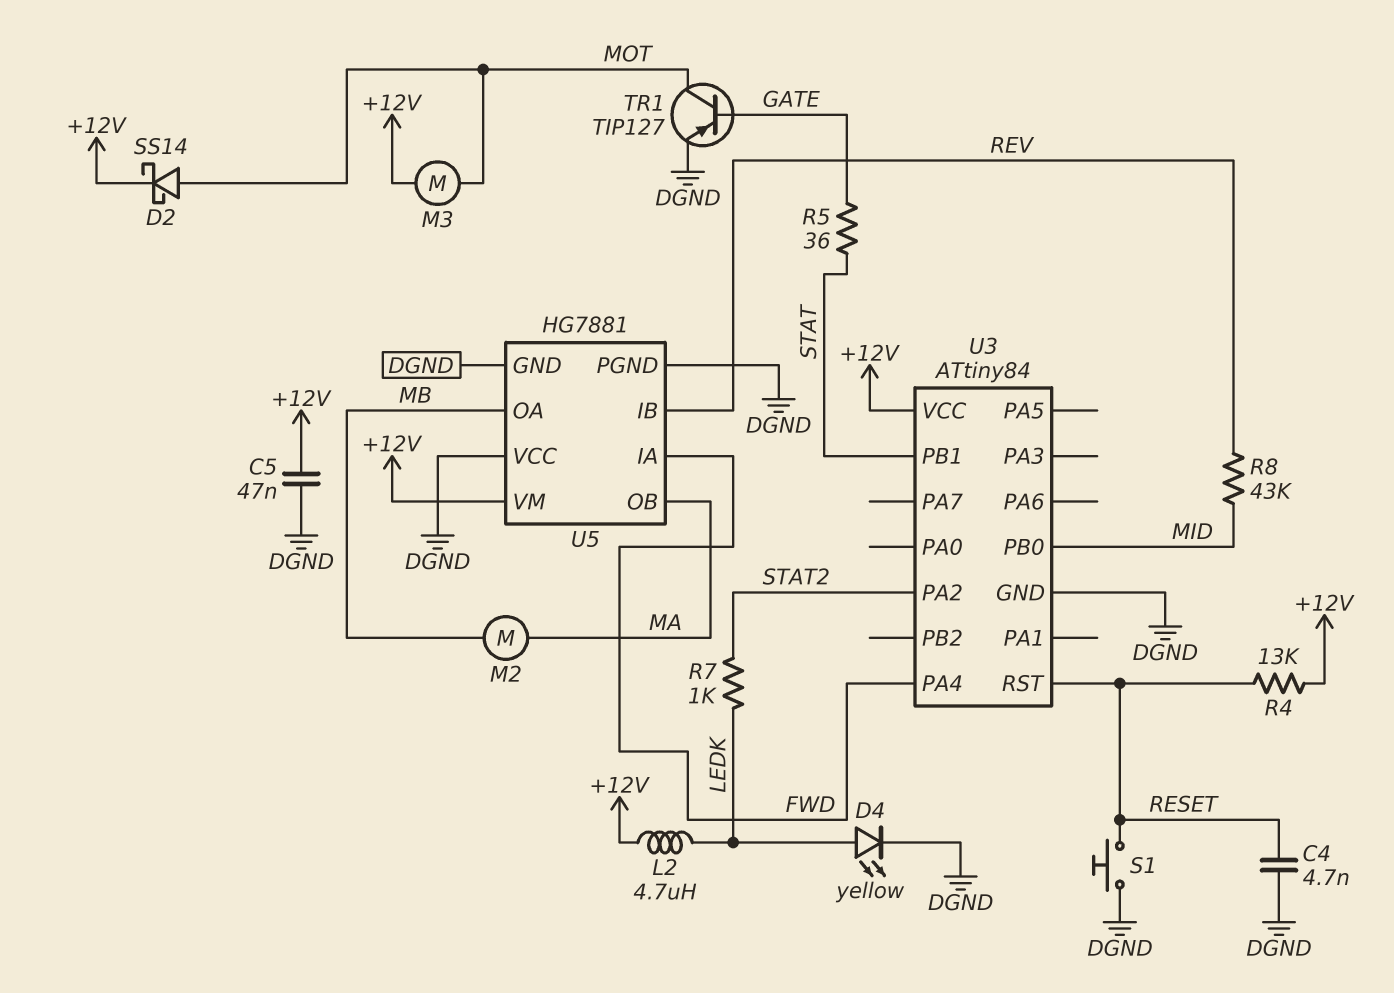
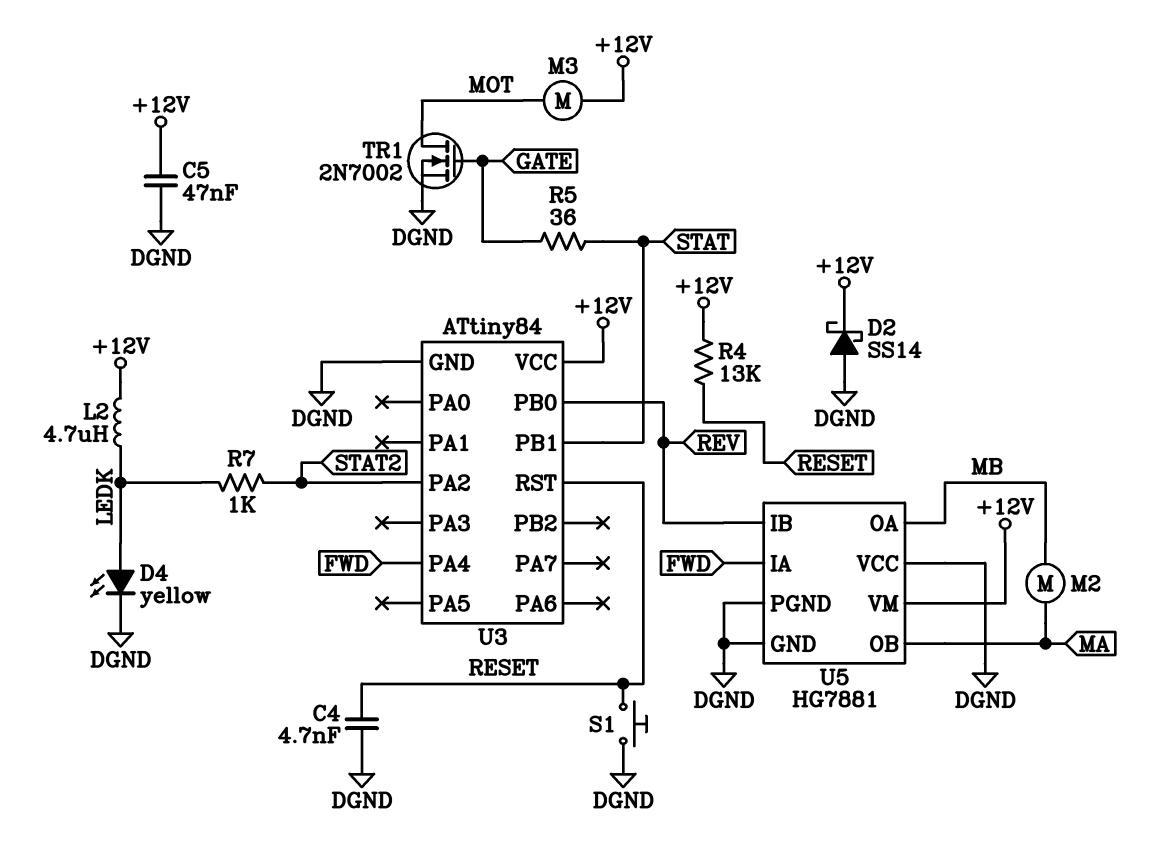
D2: schottky SS14 (A MOT, K +12V) -> schottky SS14 (A DGND, K +12V)
R8: 43k (MID, REV) -> none
TR1: PNP TIP127 (B GATE, C MOT, E DGND) -> NMOS 2N7002 (G GATE, D MOT, S DGND)
U3 pin PB0: MID -> REV

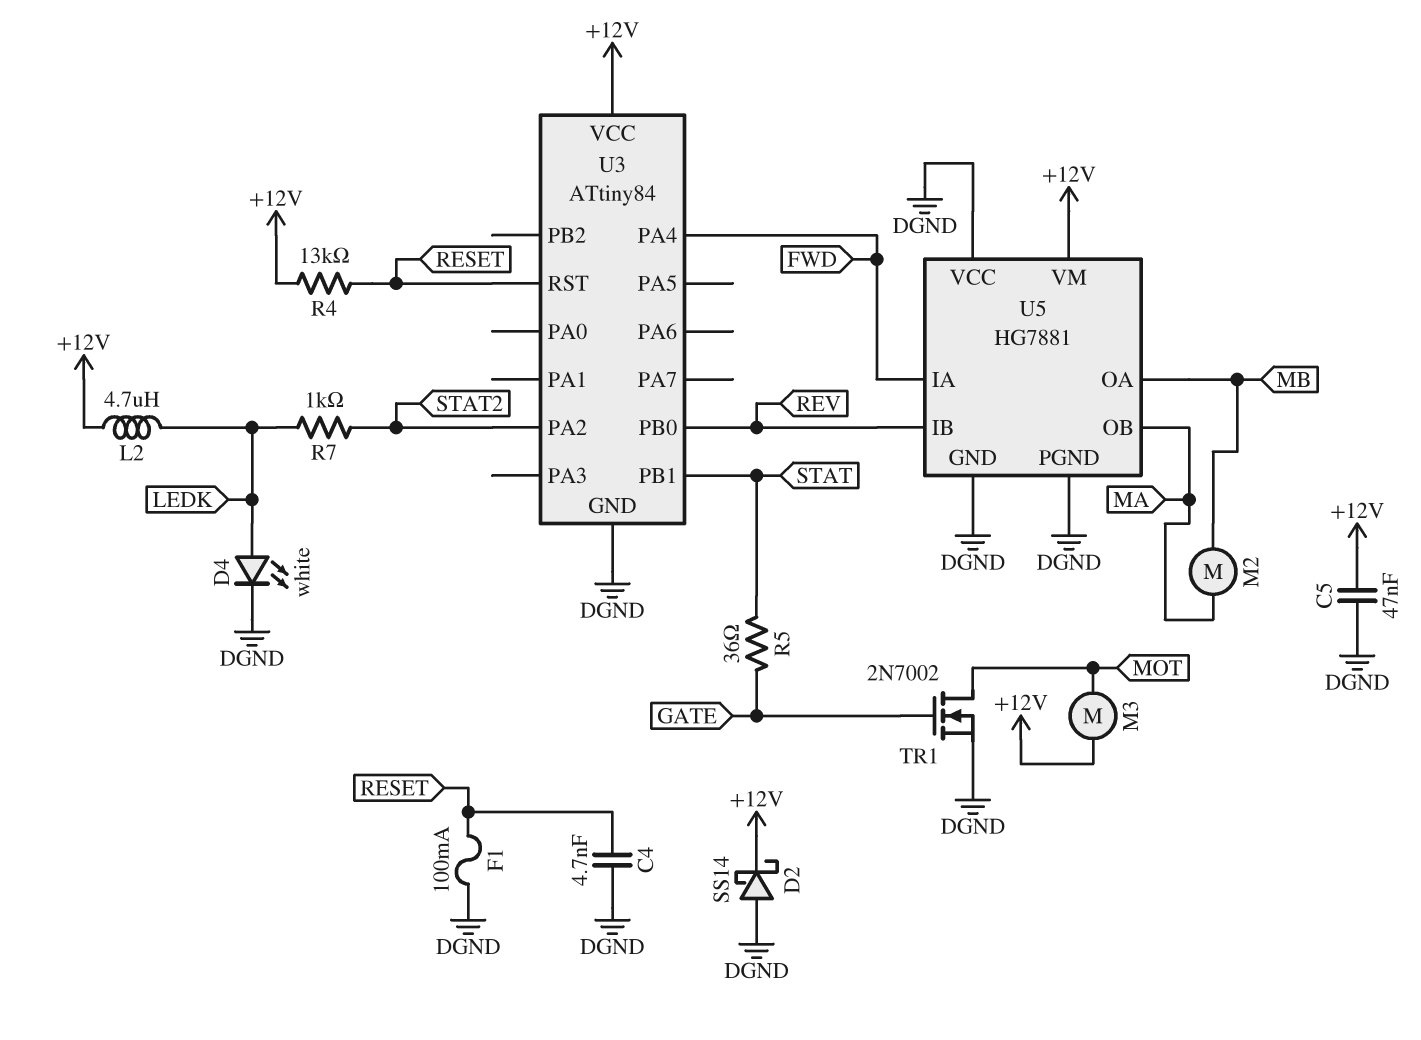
D4: LED yellow (A LEDK, K DGND) -> LED white (A LEDK, K DGND)
F1: none -> 100mA (DGND, RESET)
S1: button (DGND, RESET) -> none

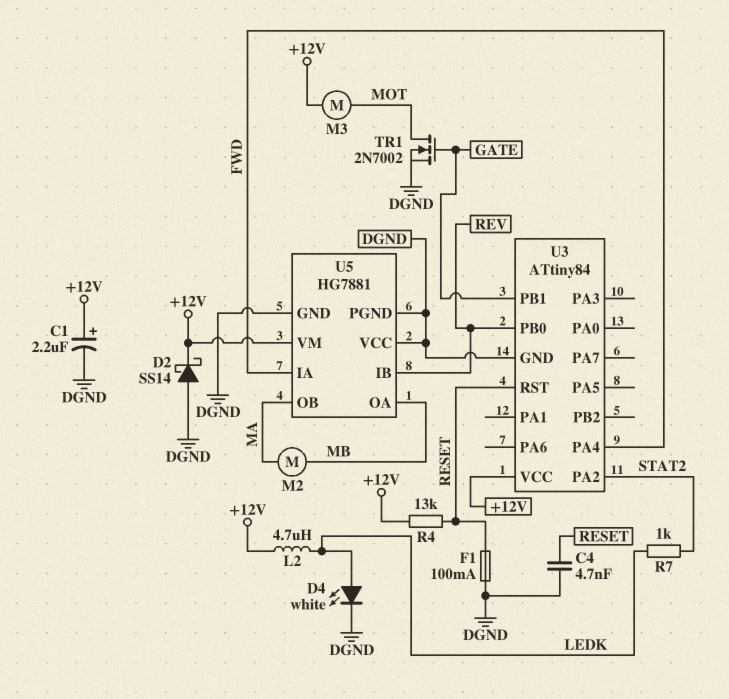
C1: none -> 2.2uF (plus +12V, minus DGND)
C5: 47nF (+12V, DGND) -> none
R5: 36 (GATE, STAT) -> none
U3 pin PB1: STAT -> GATE

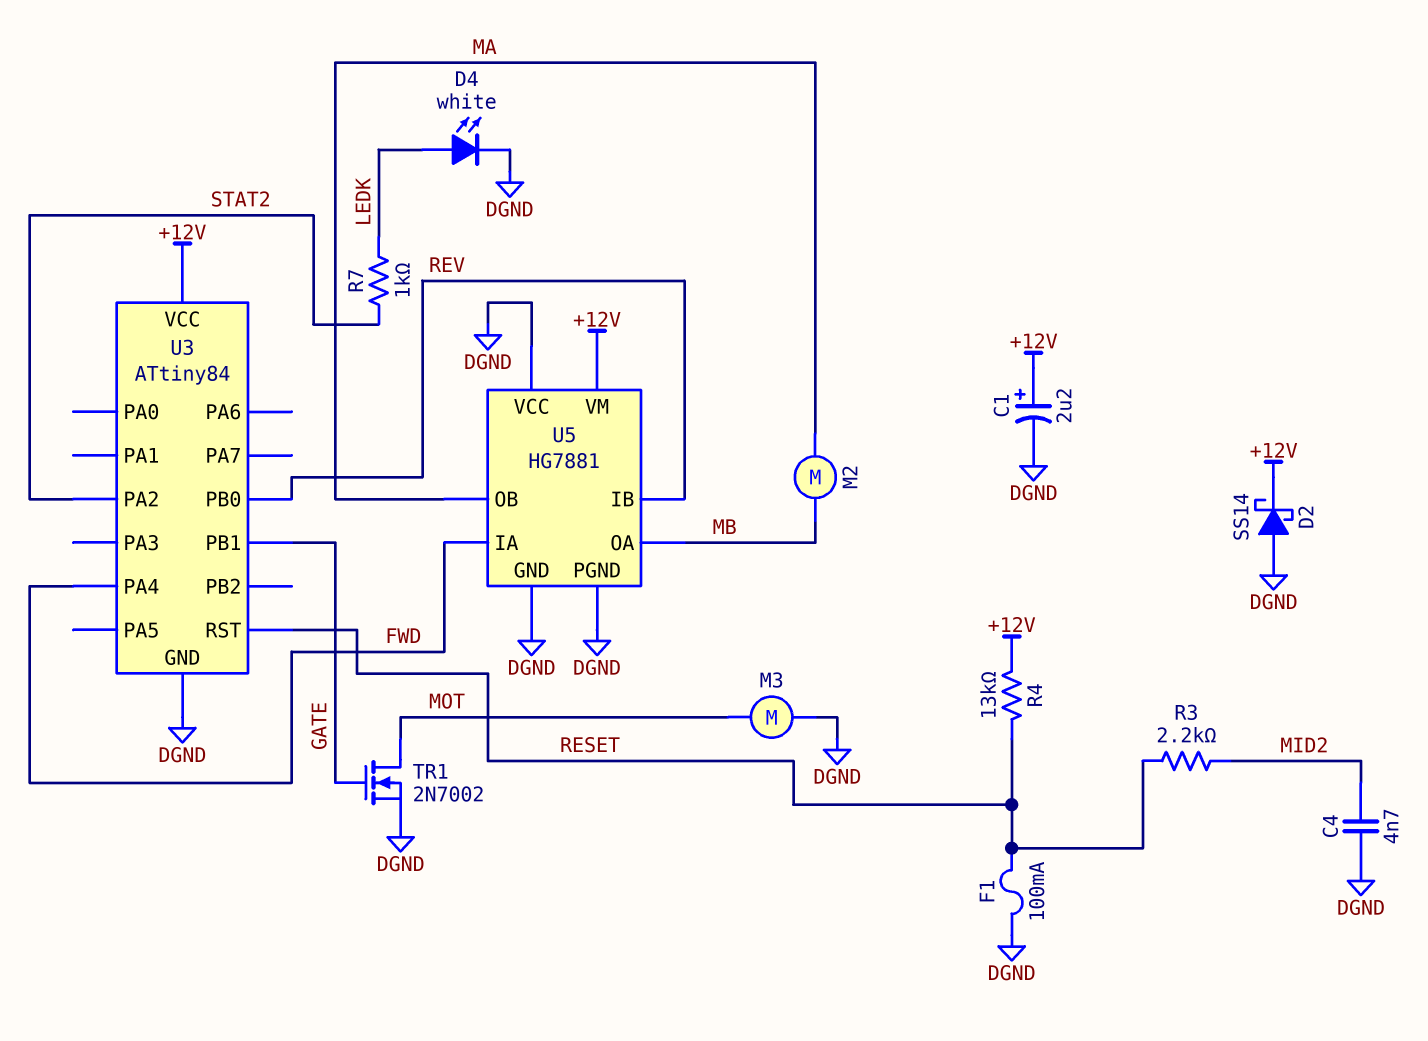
C4: 4.7nF (DGND, RESET) -> 4.7nF (DGND, MID2)
L2: 4.7uH (+12V, LEDK) -> none
M3: motor (+12V, MOT) -> motor (DGND, MOT)
R3: none -> 2.2k (MID2, RESET)

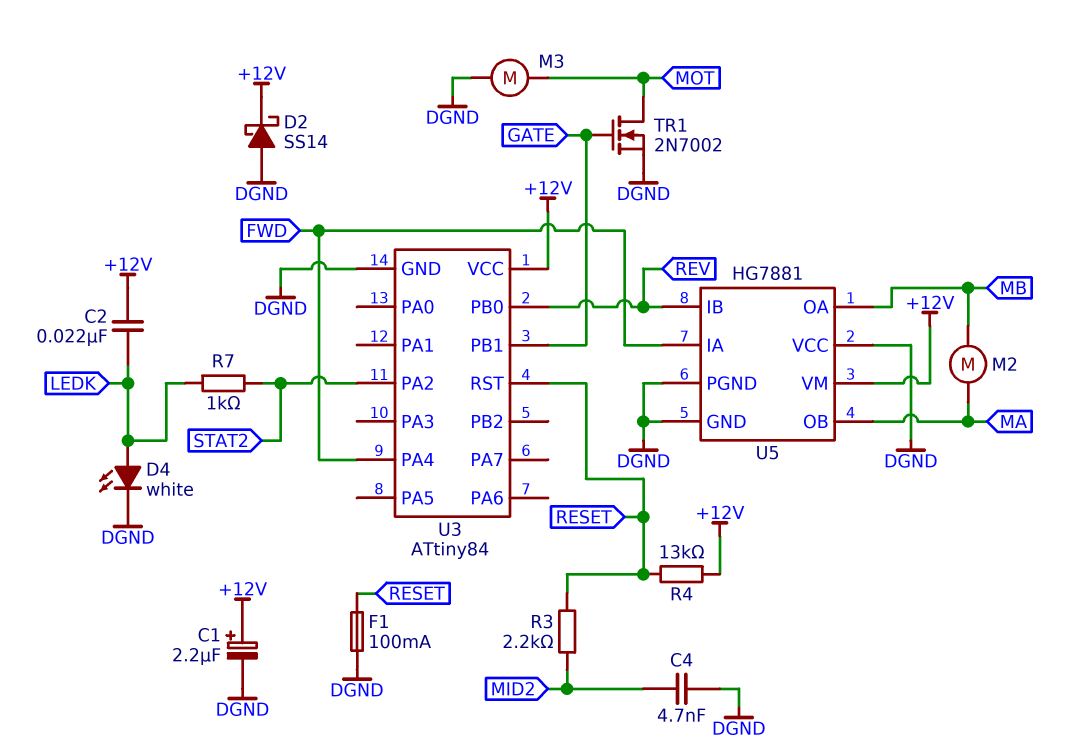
C2: none -> 22nF (+12V, LEDK)

